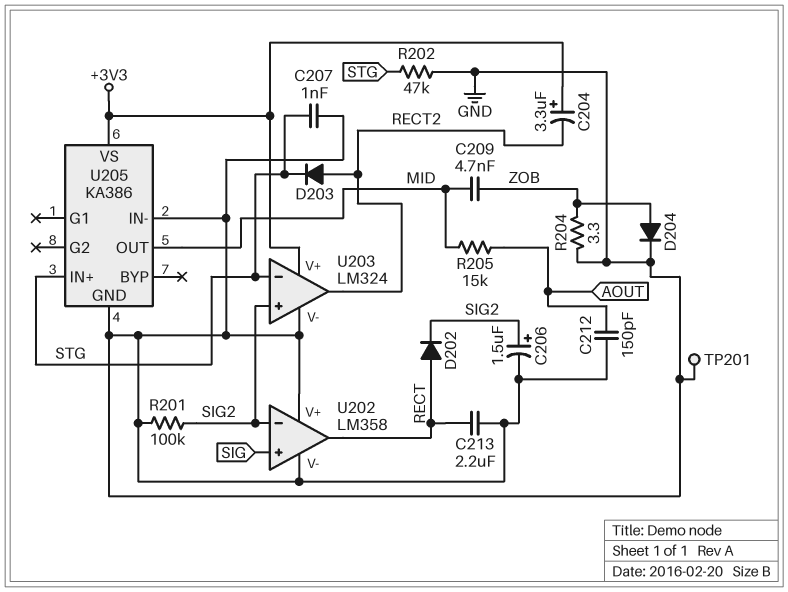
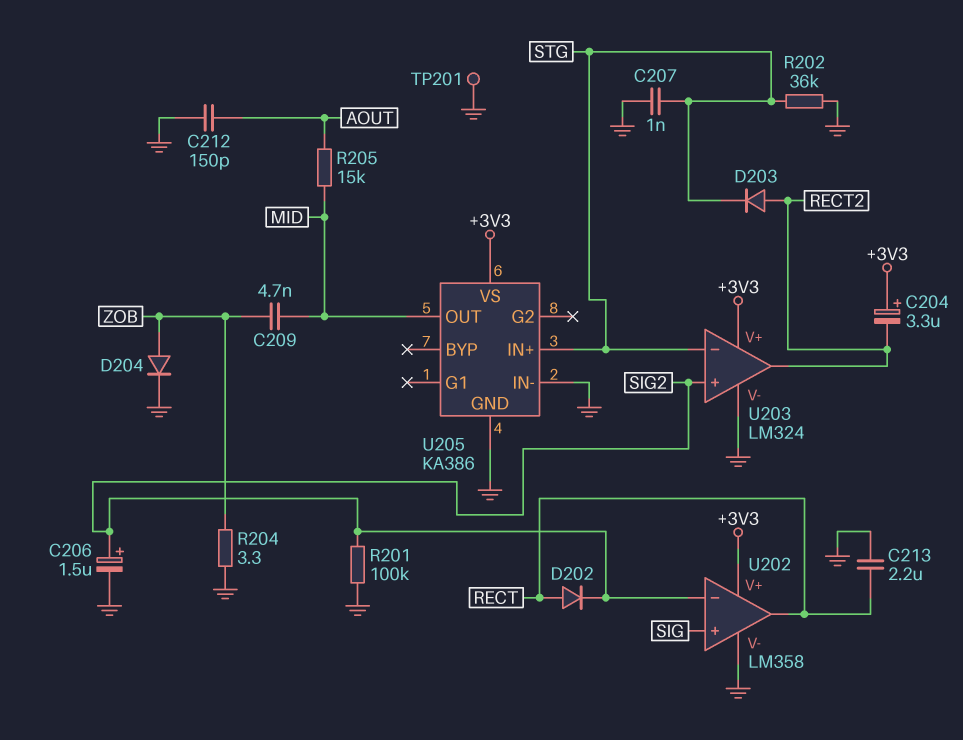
R202: 47k (GND, STG) -> 36k (GND, STG)
U202 pin V+: GND -> +3V3

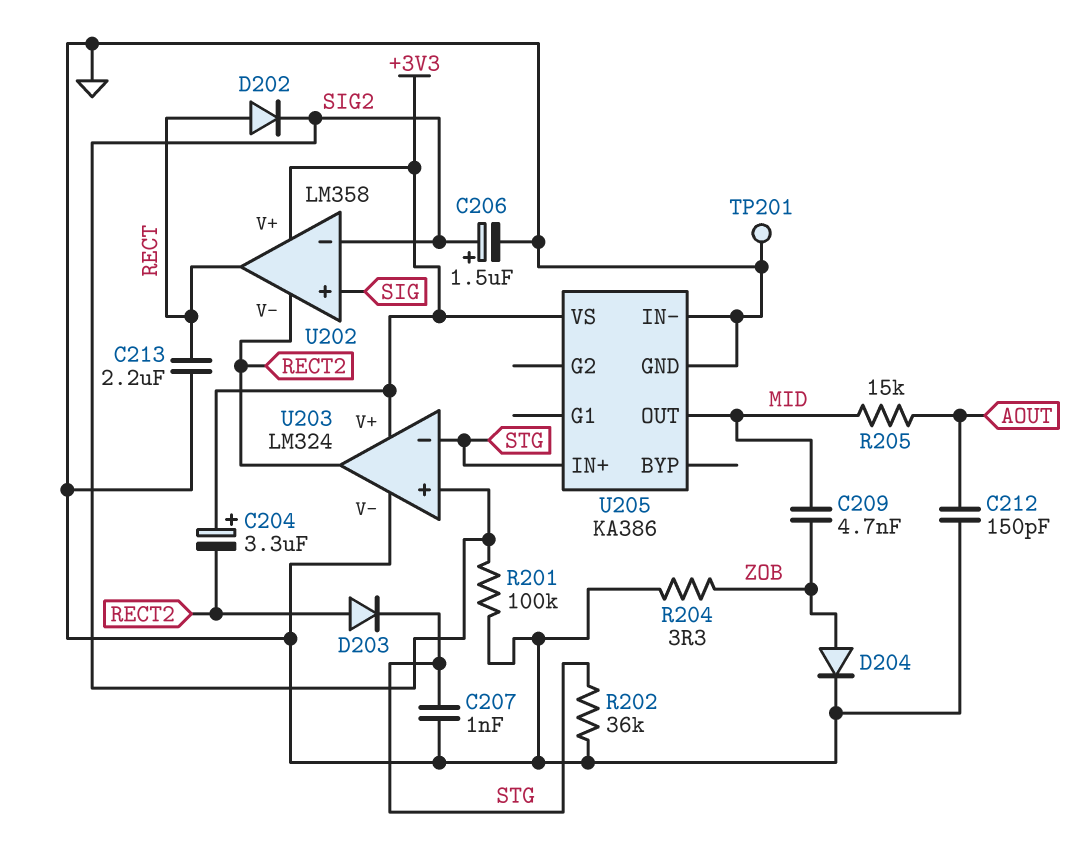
U202 pin V-: GND -> RECT2

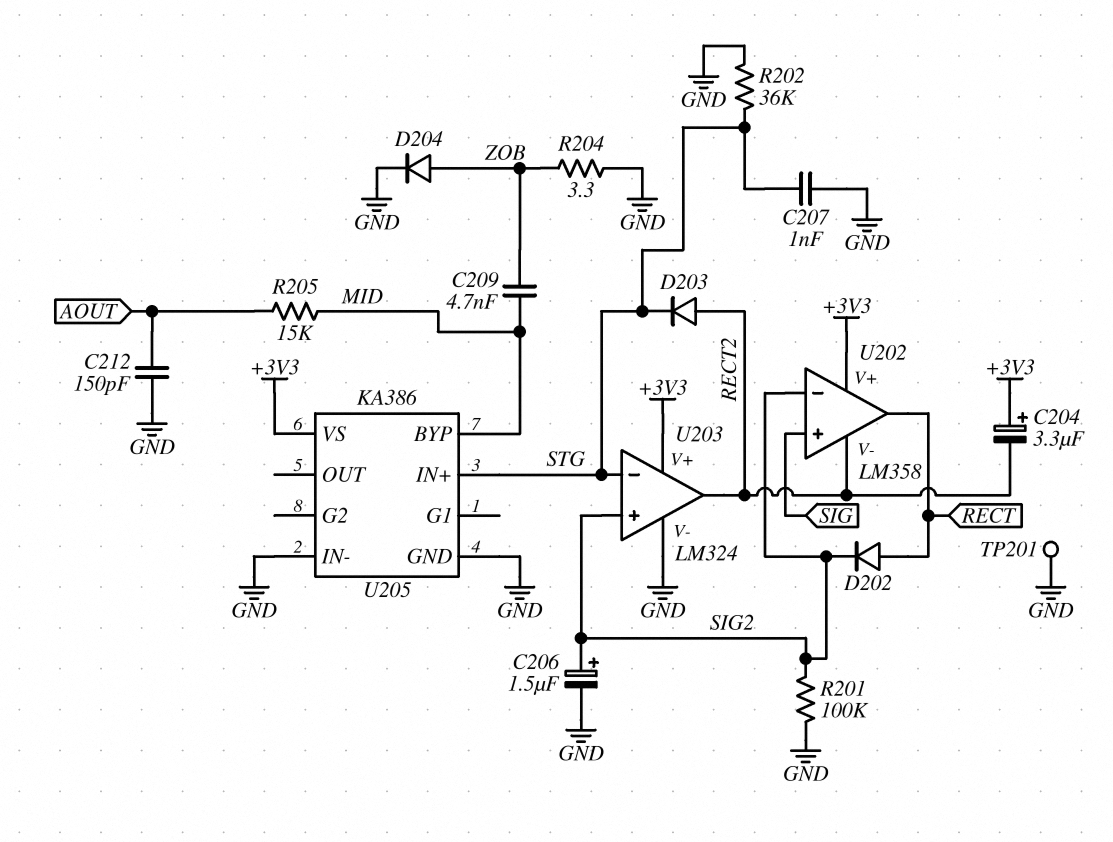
C213: 2.2uF (GND, RECT) -> none
U205 pin BYP: none -> MID
U205 pin OUT: MID -> none

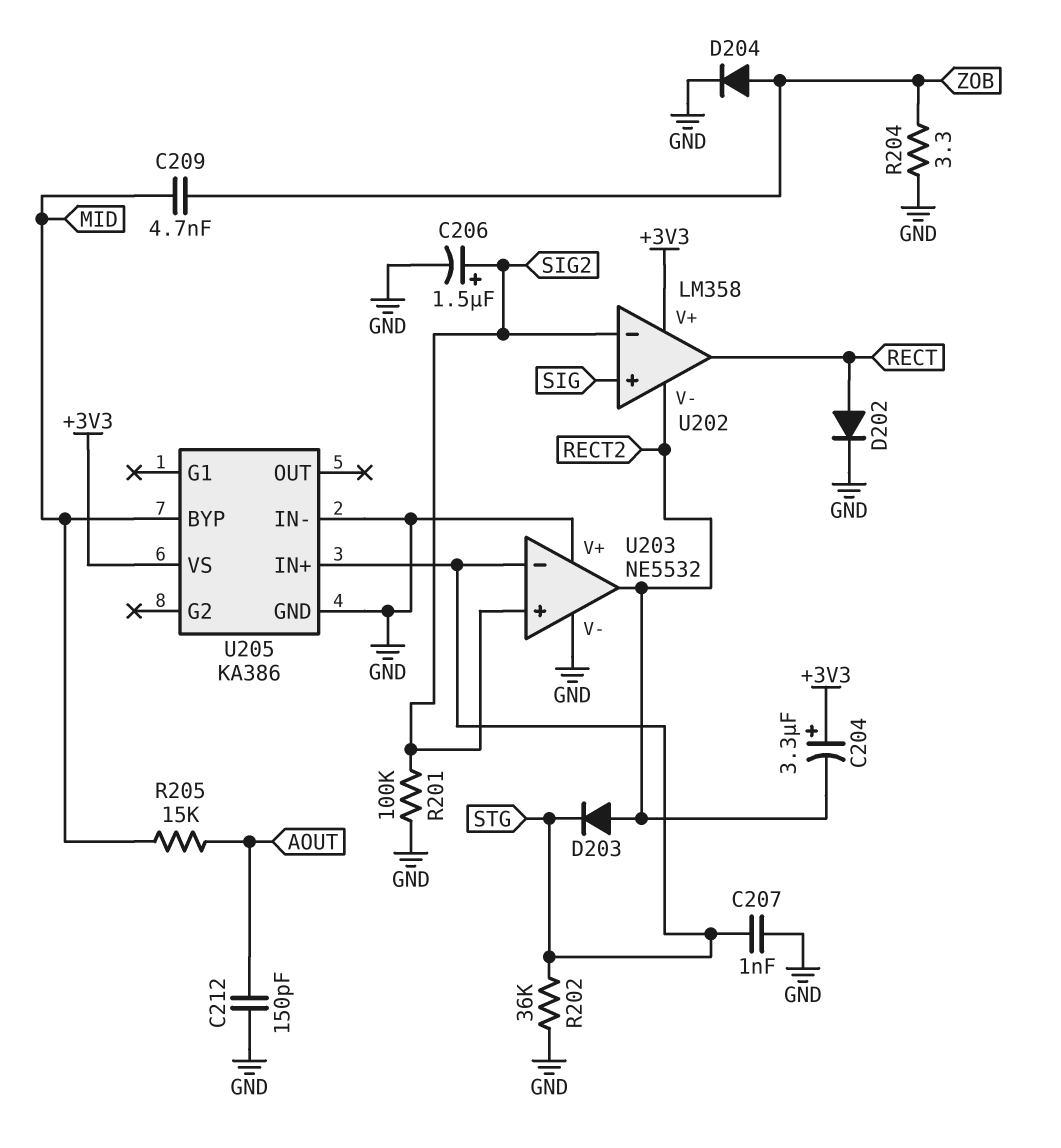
D202: diode (A RECT, K SIG2) -> diode (A RECT, K GND)
TP201: test point (GND) -> none
U203: LM324 -> NE5532
U203 pin V+: +3V3 -> GND

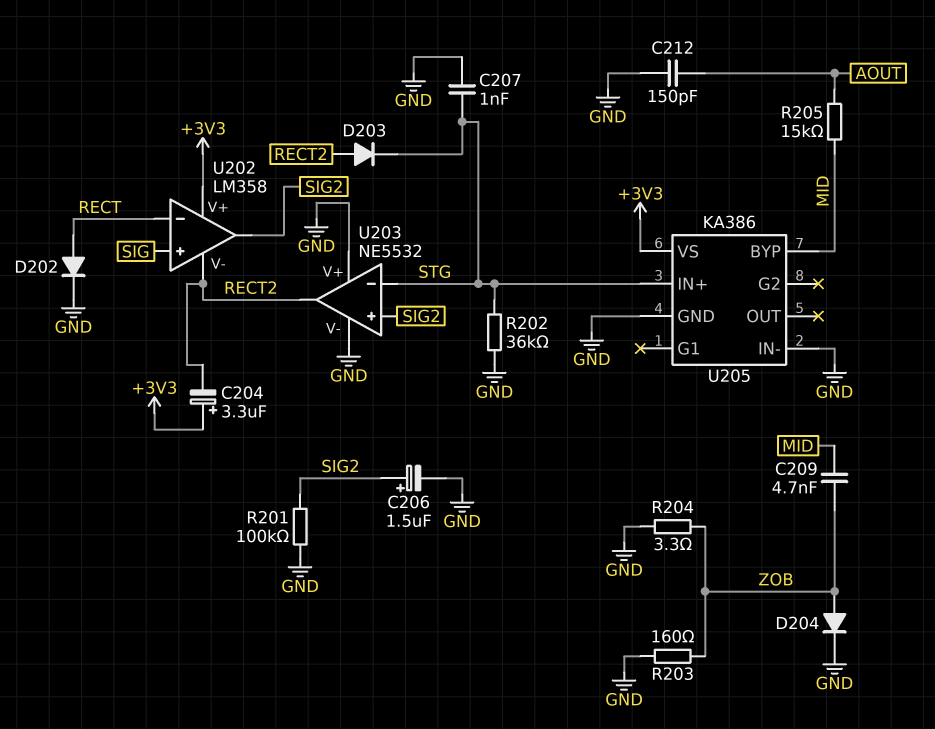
R203: none -> 160 (GND, ZOB)
U202 pin in-: SIG2 -> RECT
U202 pin out: RECT -> SIG2

